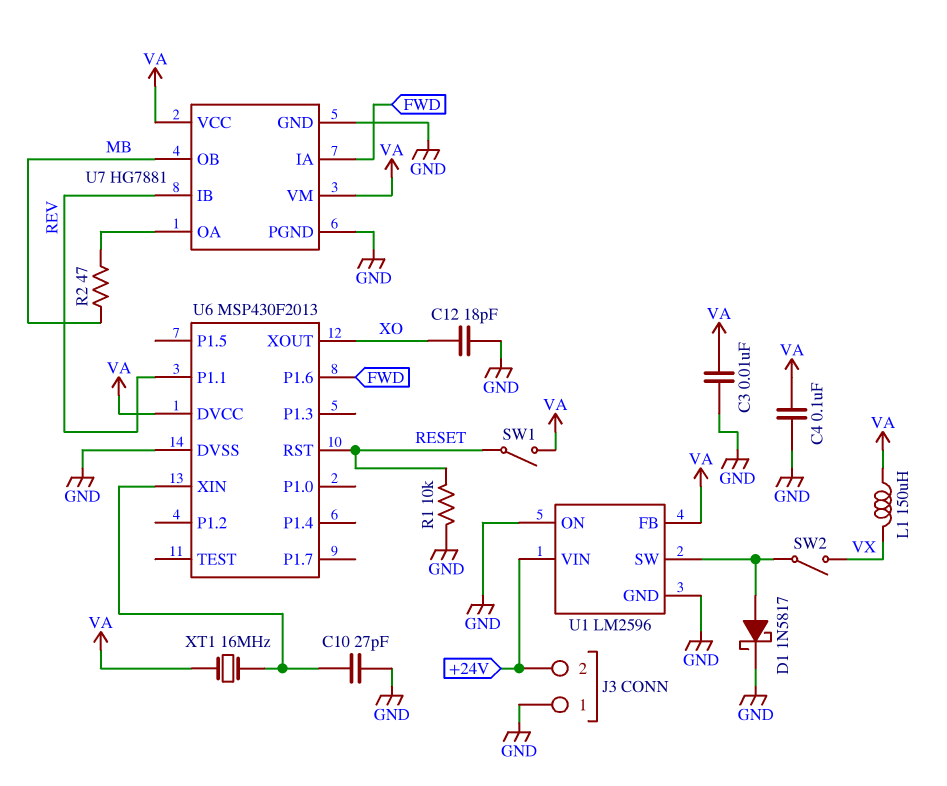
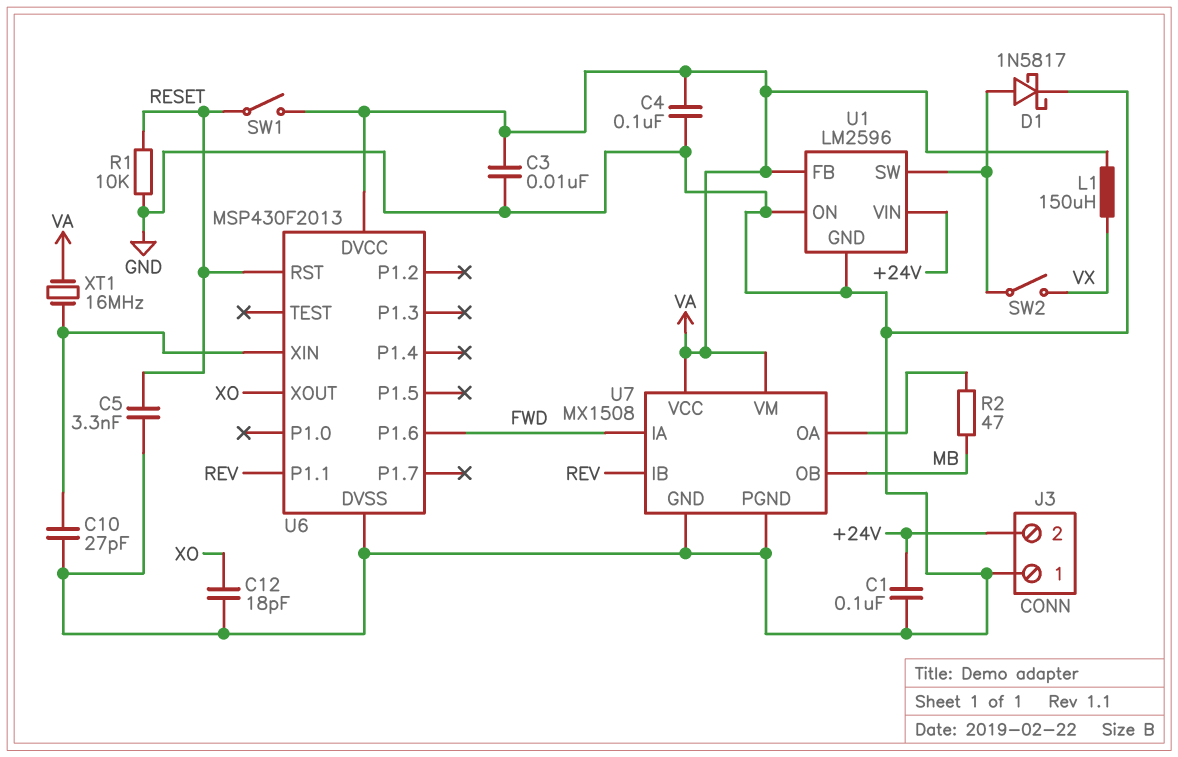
C1: none -> 100nF (+24V, GND)
C5: none -> 3.3nF (GND, RESET)
U7: HG7881 -> MX1508

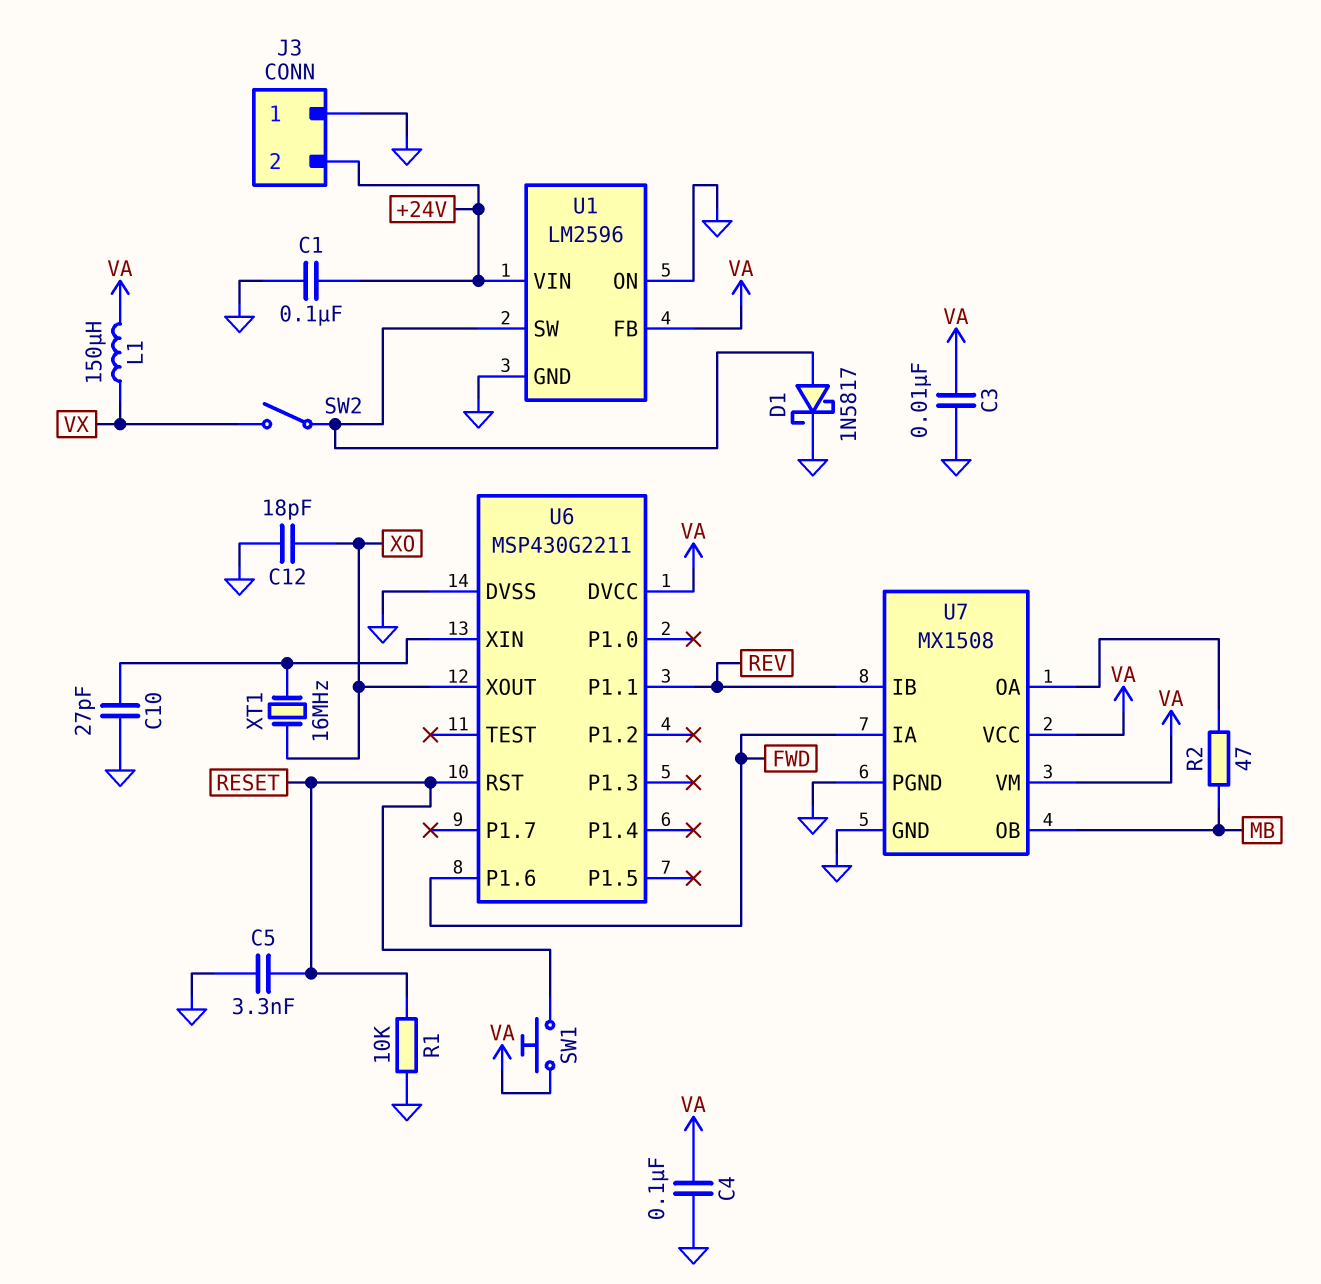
SW1: switch (RESET, VA) -> button (RESET, VA)
U6: MSP430F2013 -> MSP430G2211
XT1: 16MHz (U6/XIN, VA) -> 16MHz (U6/XIN, XO)

